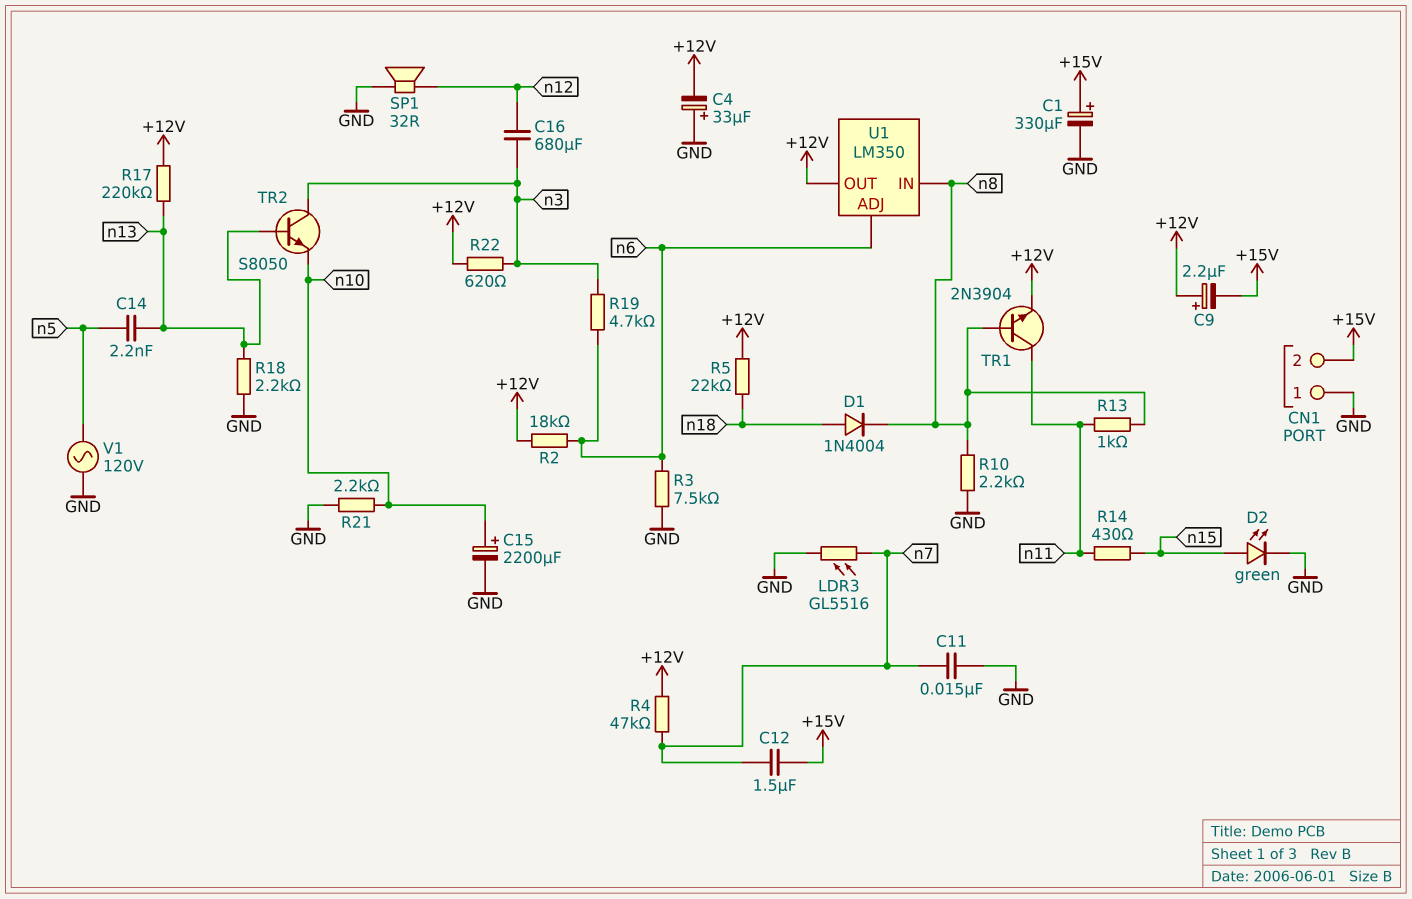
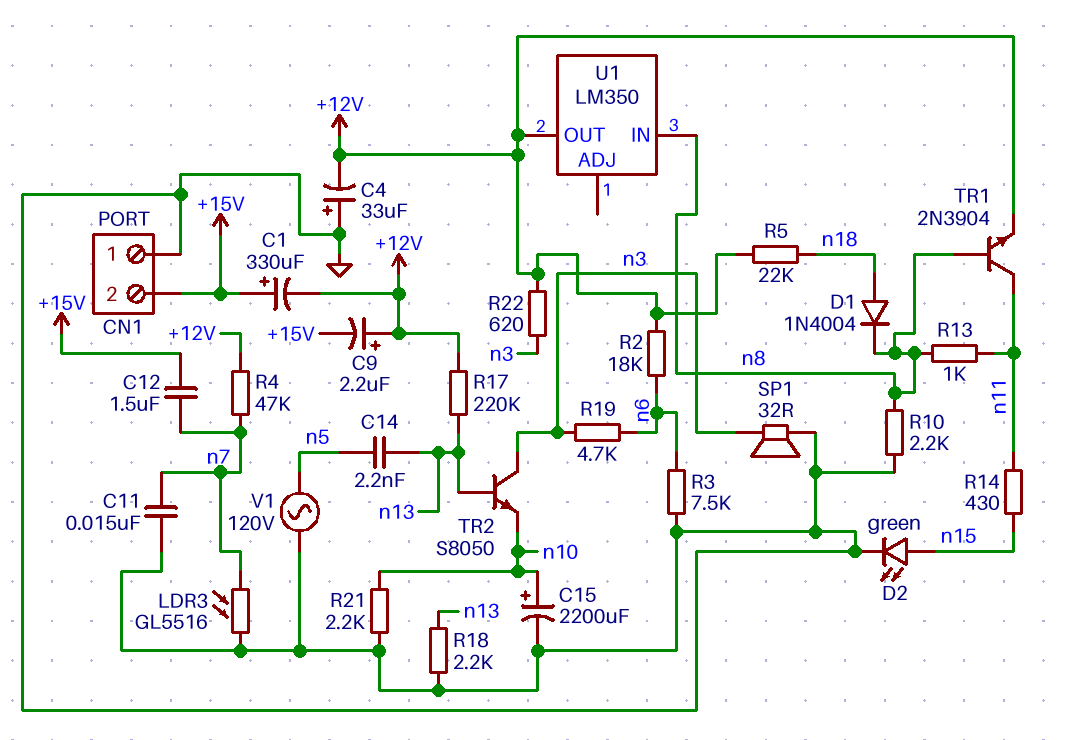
C1: 330uF (plus +15V, minus GND) -> 330uF (plus +15V, minus +12V)
C16: 680uF (n3, n12) -> none
SP1: speaker 32R (GND, n12) -> speaker 32R (GND, n3)
U1 pin ADJ: n6 -> none

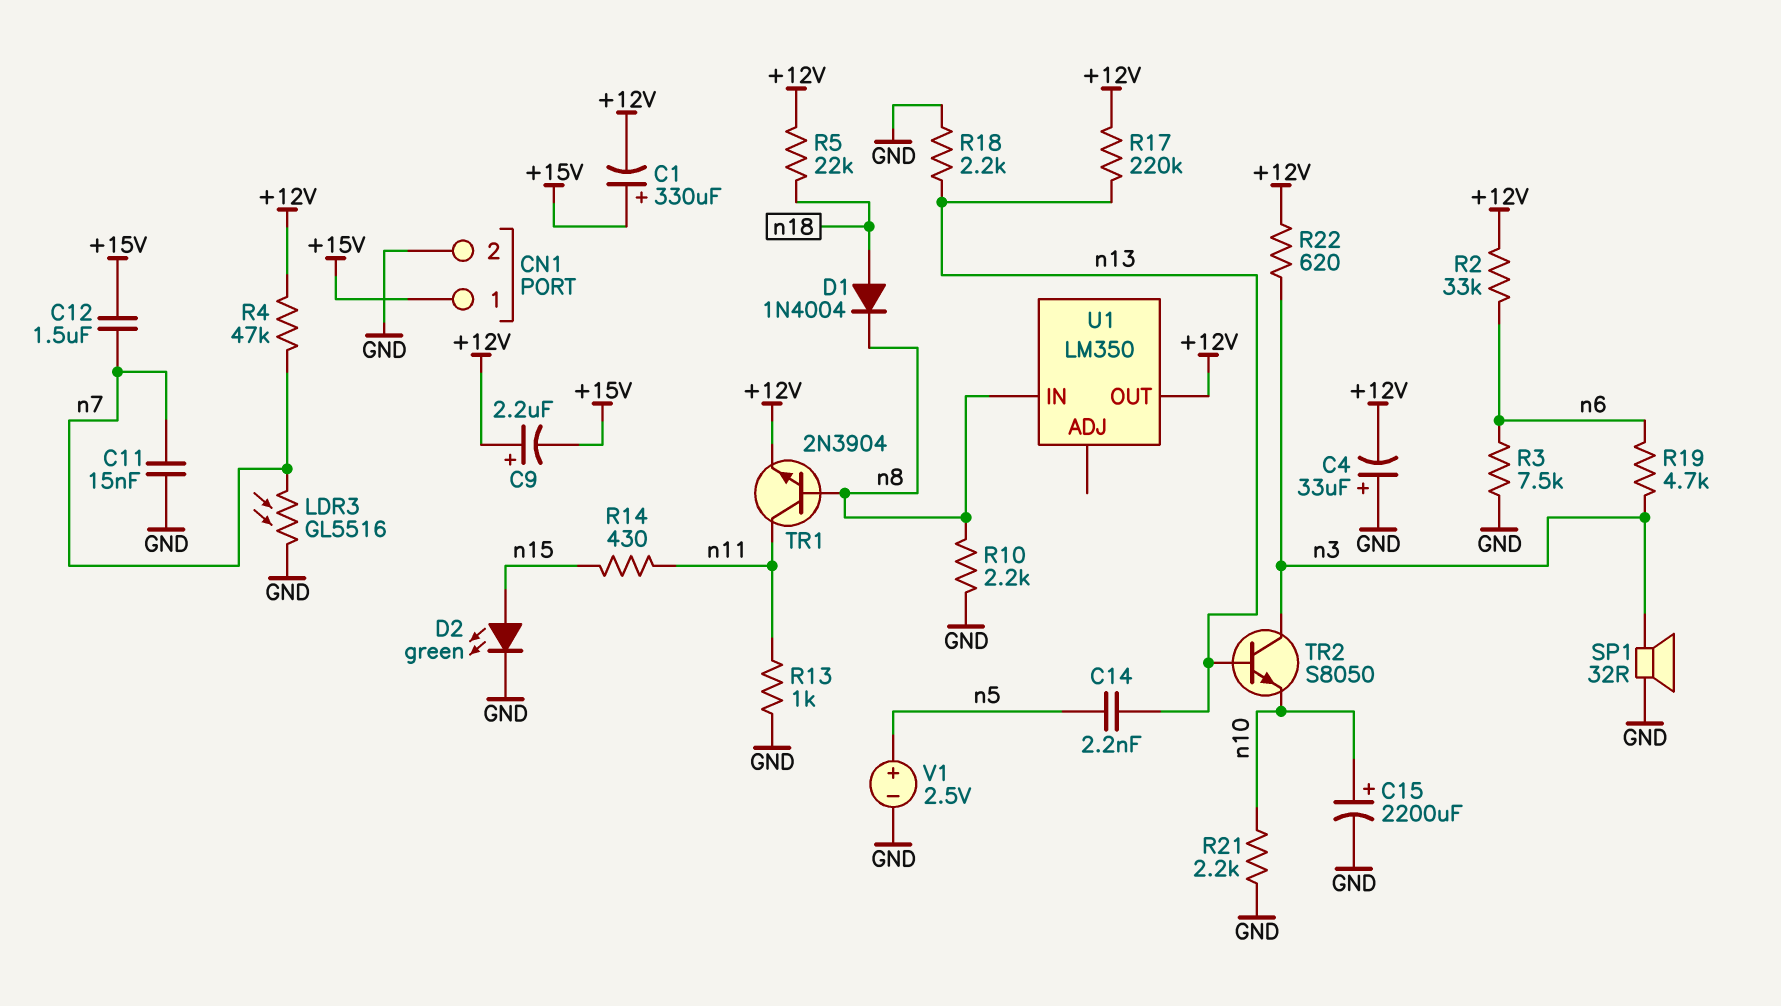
CN1 pin 1: GND -> +15V
CN1 pin 2: +15V -> GND
R2: 18k (+12V, n6) -> 33k (+12V, n6)
R13: 1k (n8, n11) -> 1k (GND, n11)
V1: AC 120V (GND, n5) -> 2.5V (plus n5, minus GND)

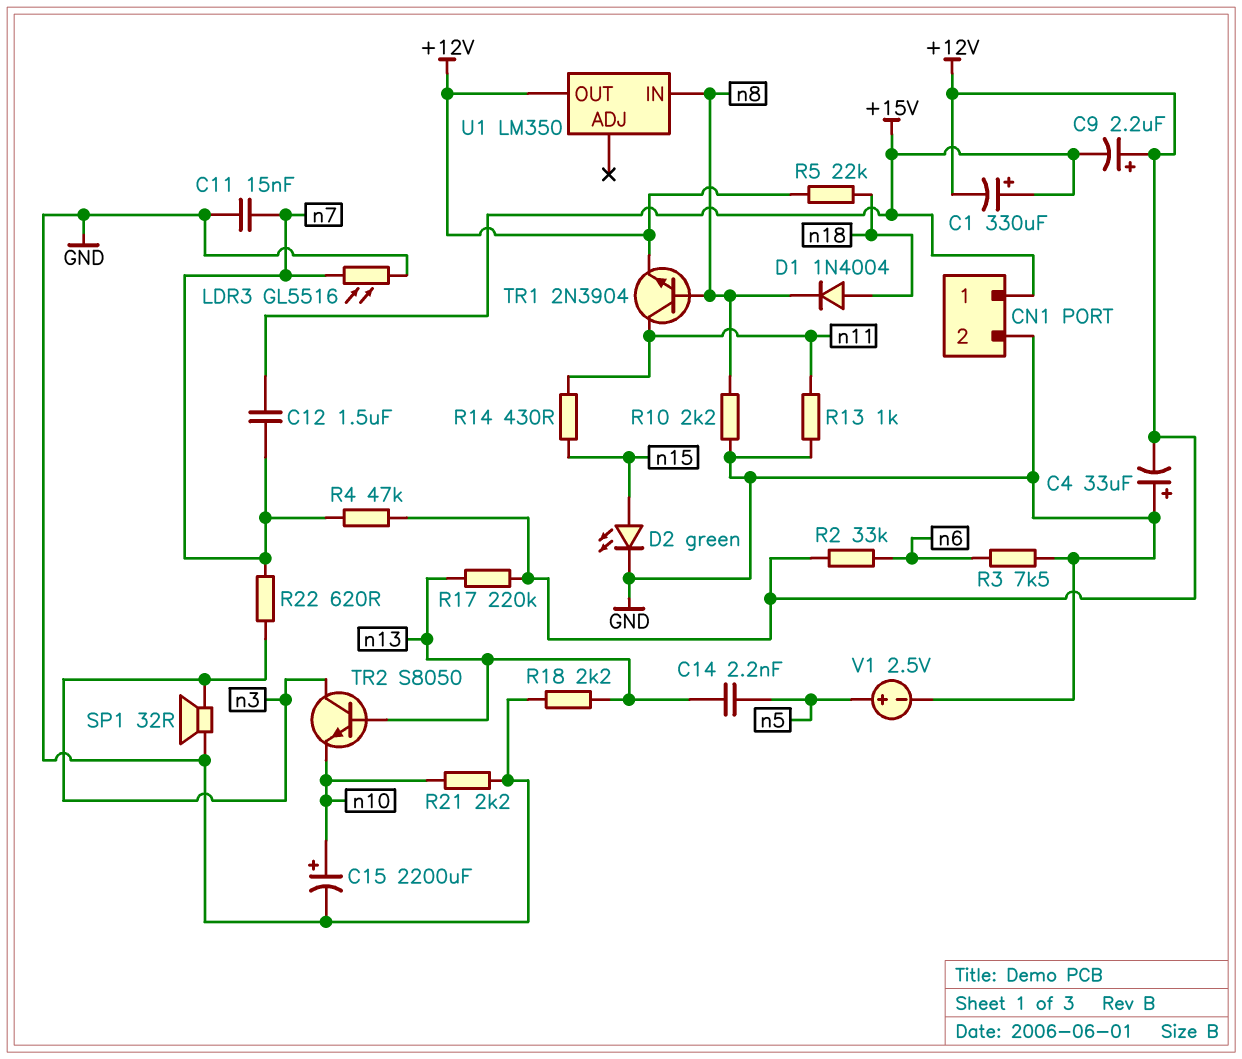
R19: 4.7k (n3, n6) -> none
R22: 620 (+12V, n3) -> 620 (n3, n7)

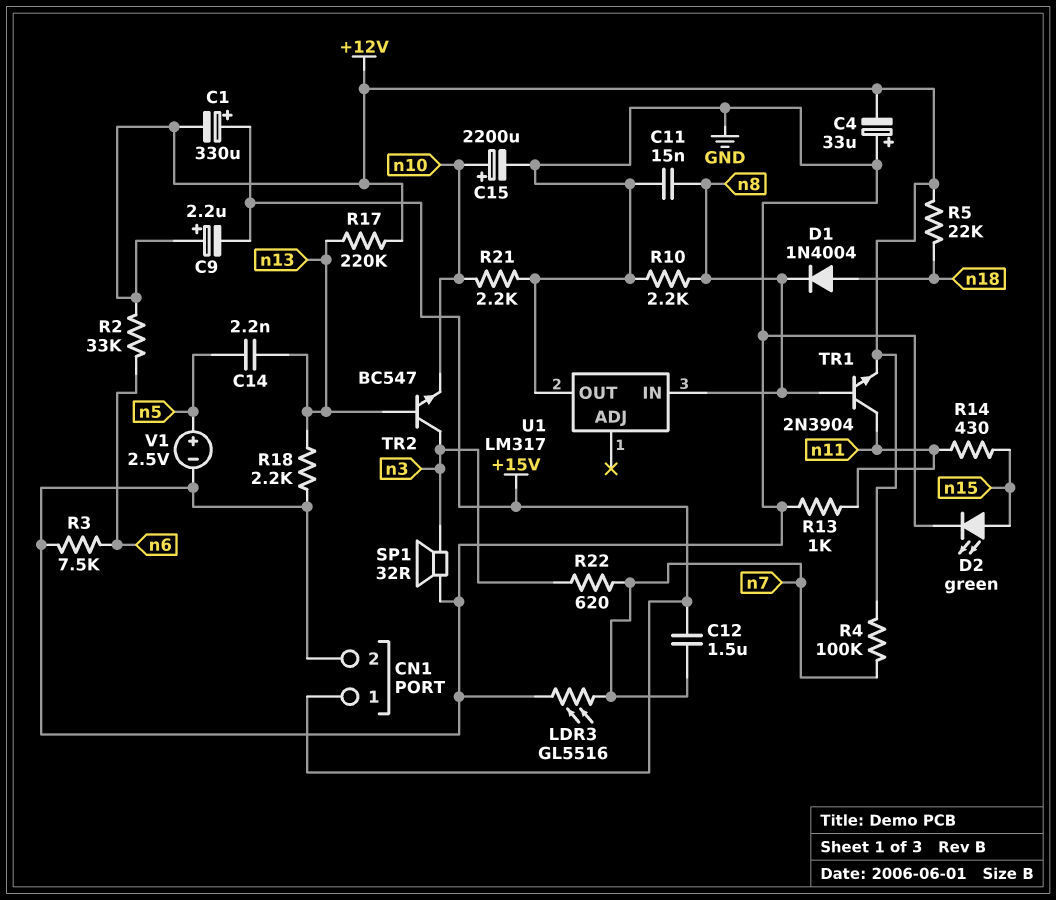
C11: 15nF (GND, n7) -> 15nF (GND, n8)
R4: 47k (+12V, n7) -> 100k (+12V, n7)
TR2: NPN S8050 (B n13, C n3, E n10) -> NPN BC547 (B n13, C n3, E n10)
U1: LM350 -> LM317
U1 pin OUT: +12V -> GND

